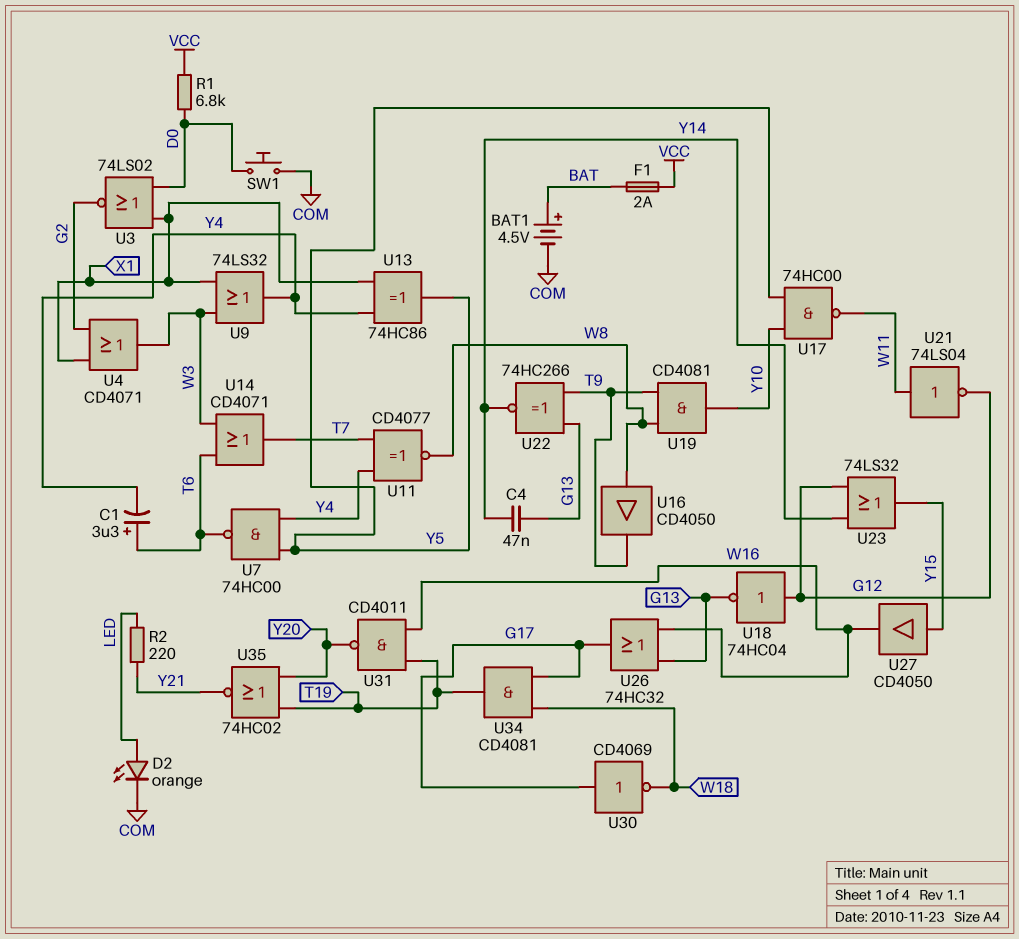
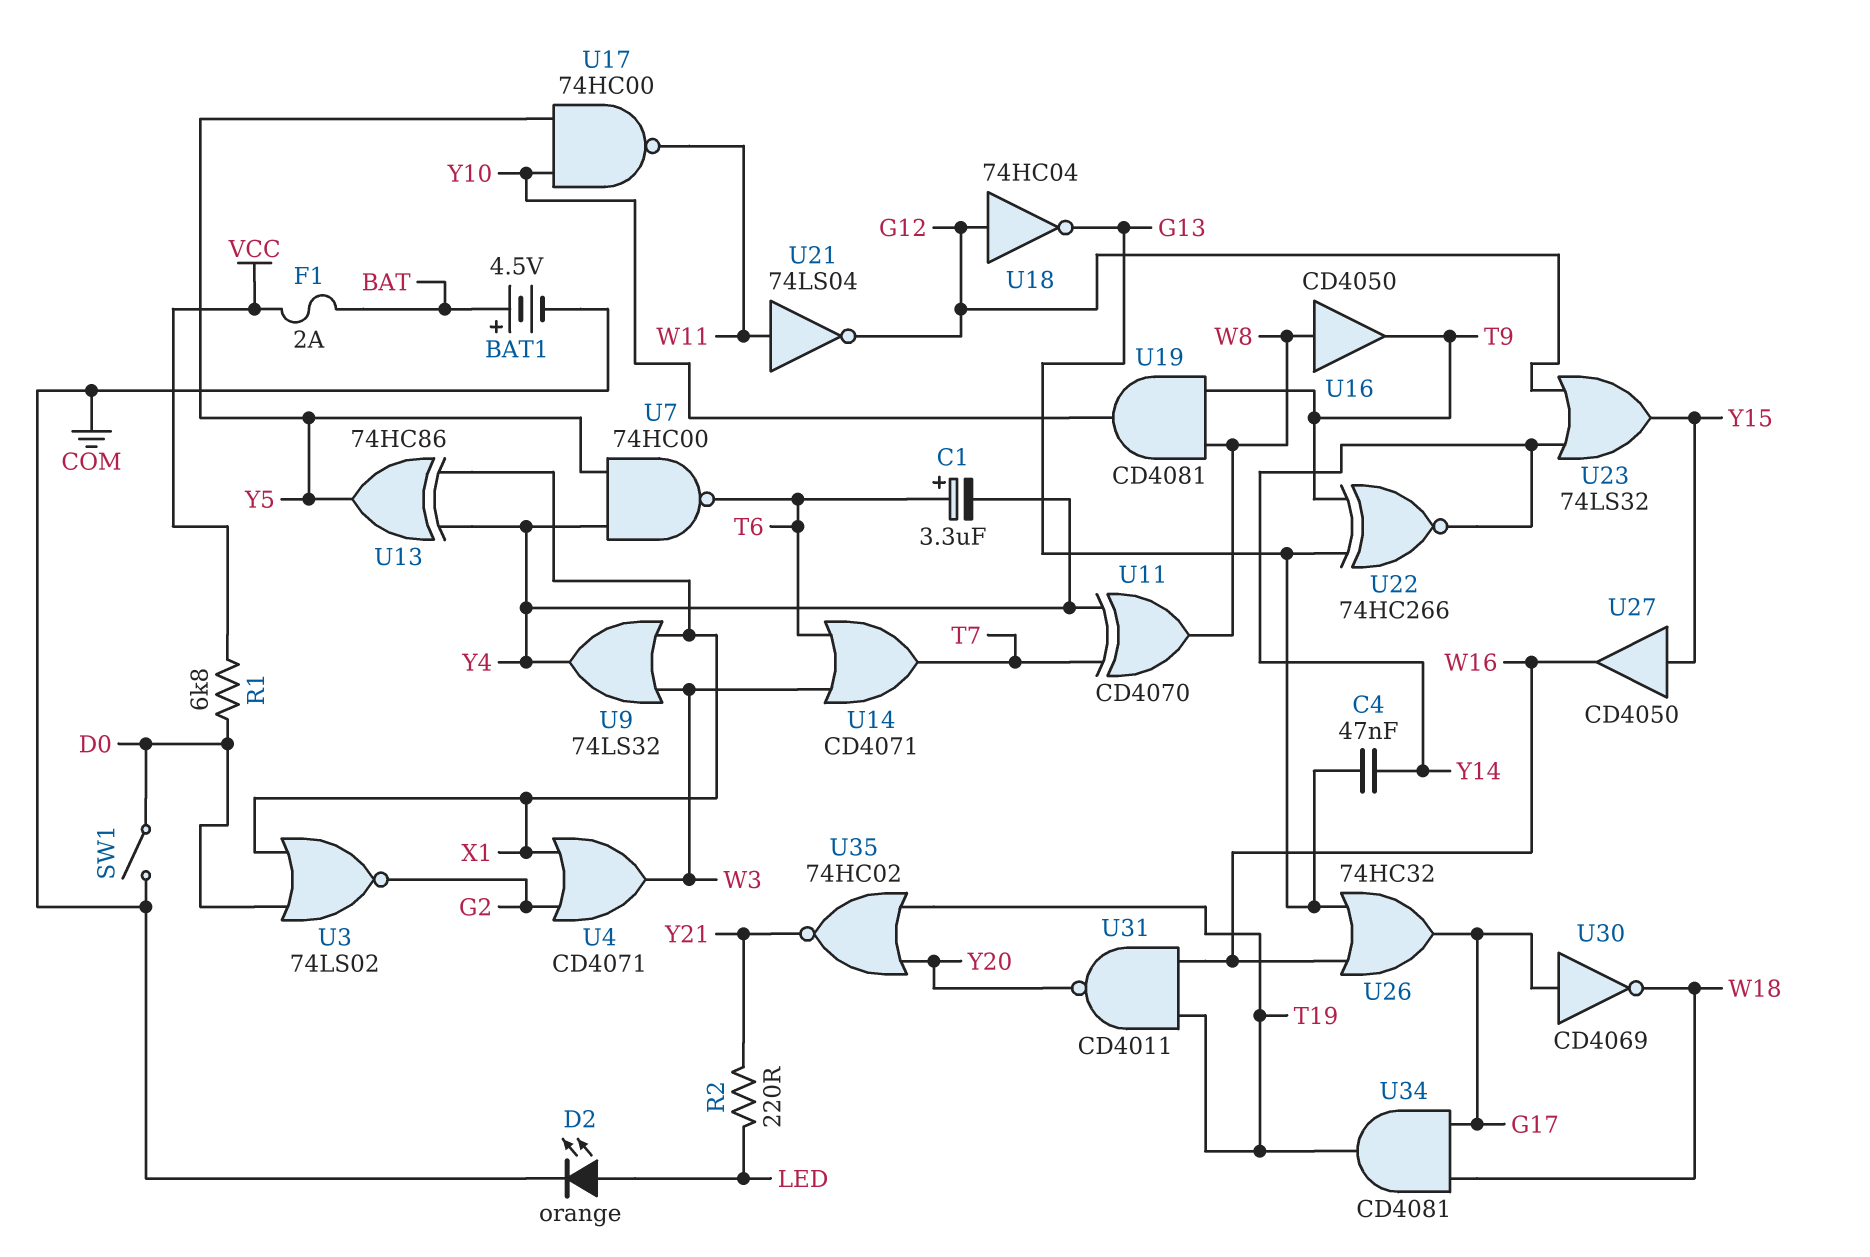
SW1: button (COM, D0) -> switch (COM, D0)
U11: XNOR CD4077 (in T7, in Y4, out W8) -> XOR CD4070 (in T7, in Y4, out W8)

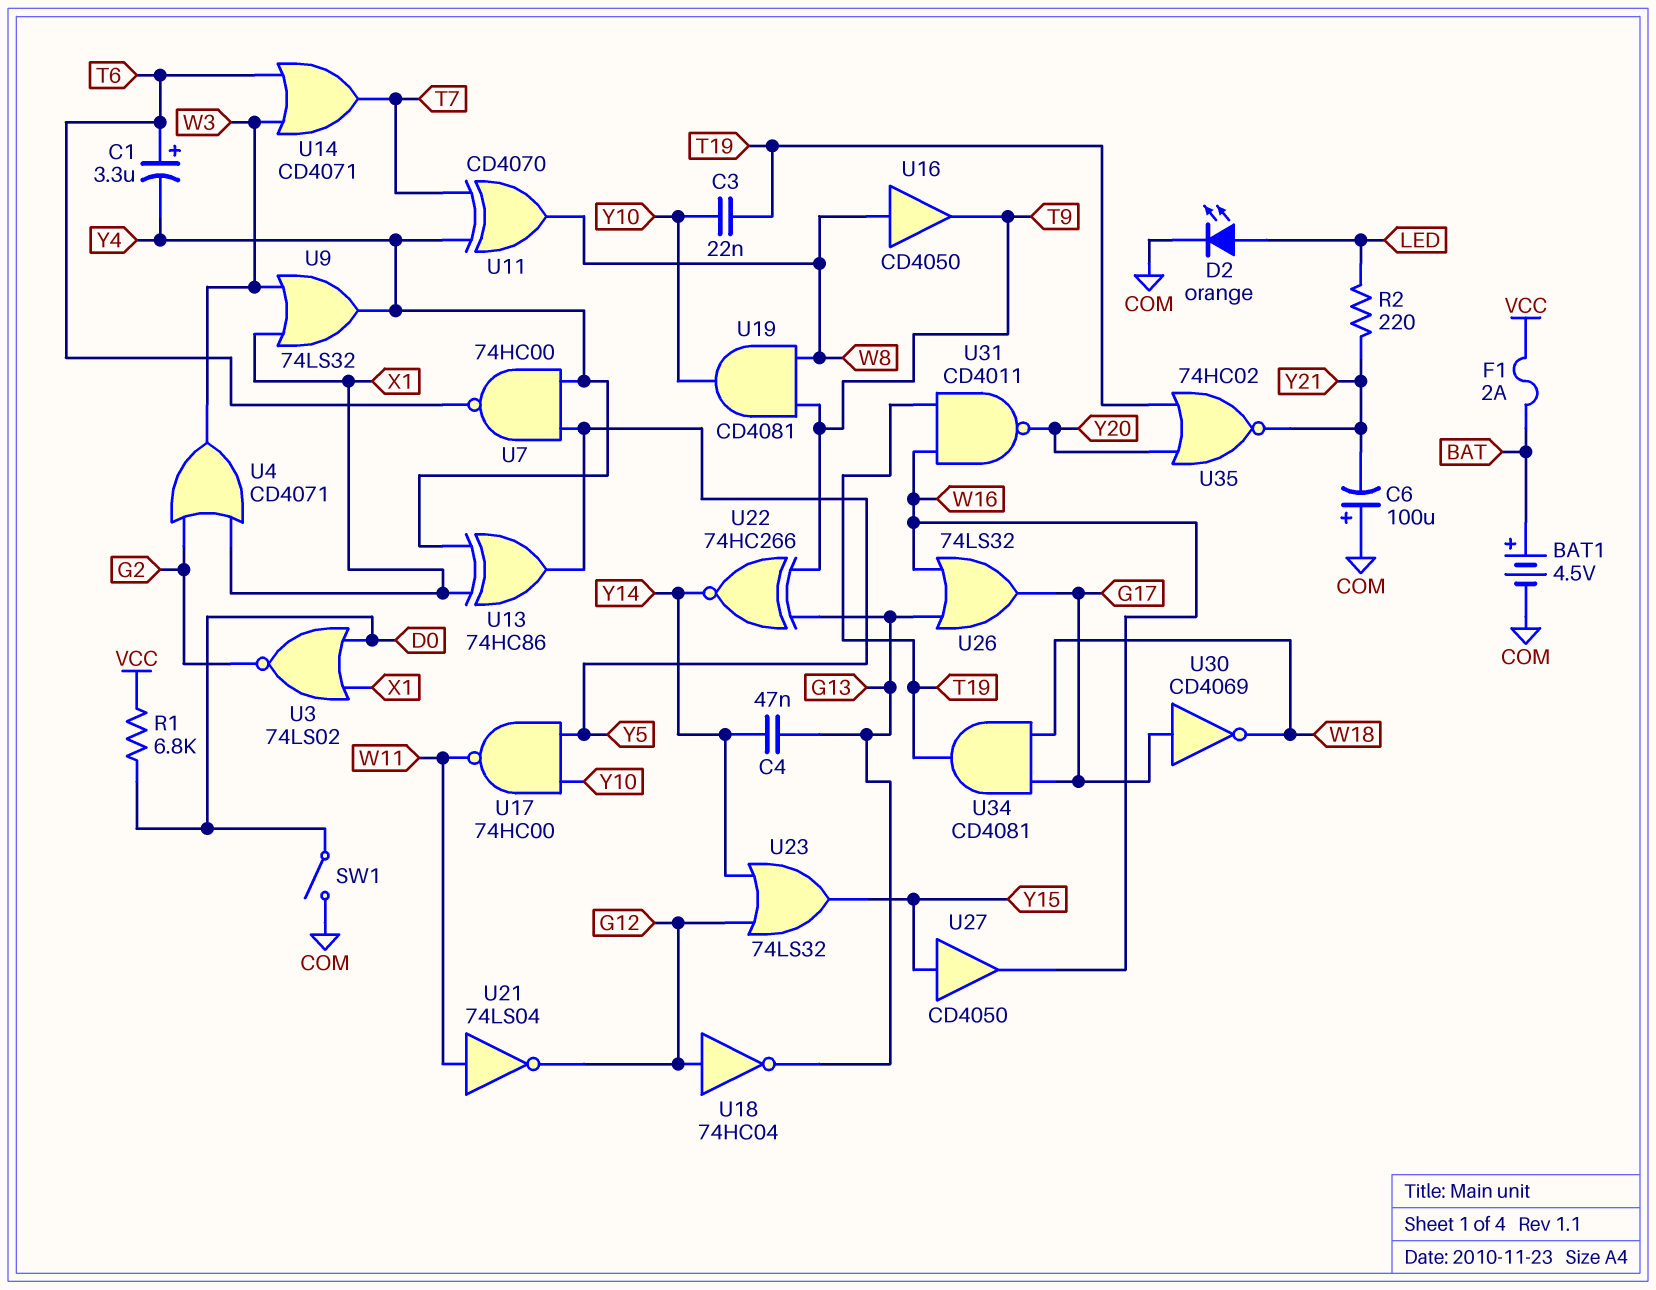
C3: none -> 22nF (T19, Y10)
C6: none -> 100uF (plus COM, minus Y21)
U26: OR 74HC32 (in G13, in W16, out G17) -> OR 74LS32 (in G13, in W16, out G17)

